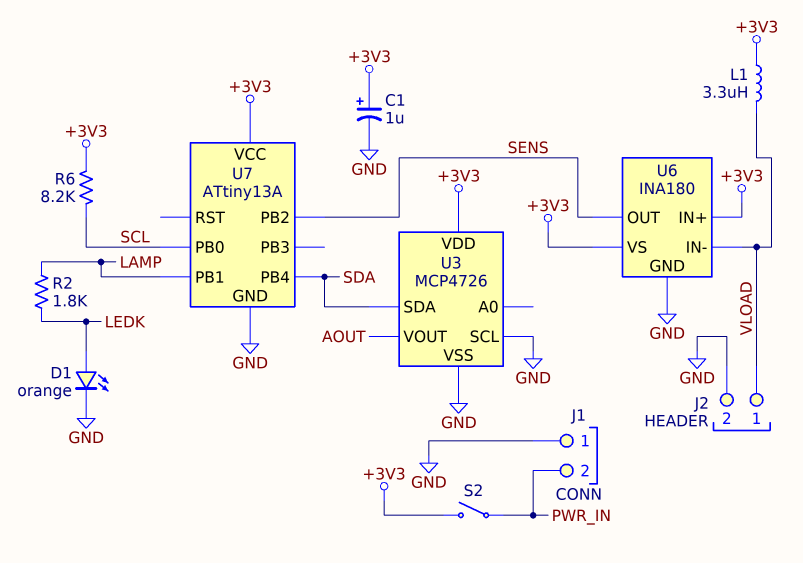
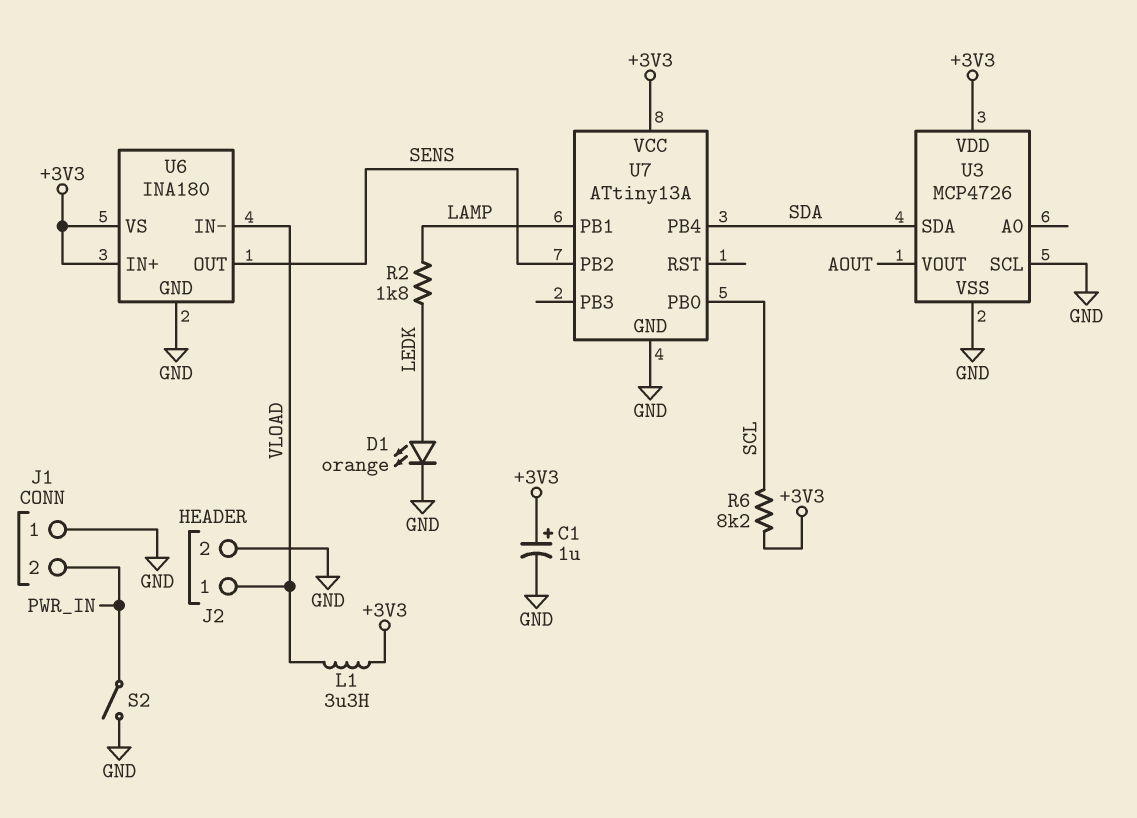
S2: switch (+3V3, PWR_IN) -> switch (GND, PWR_IN)

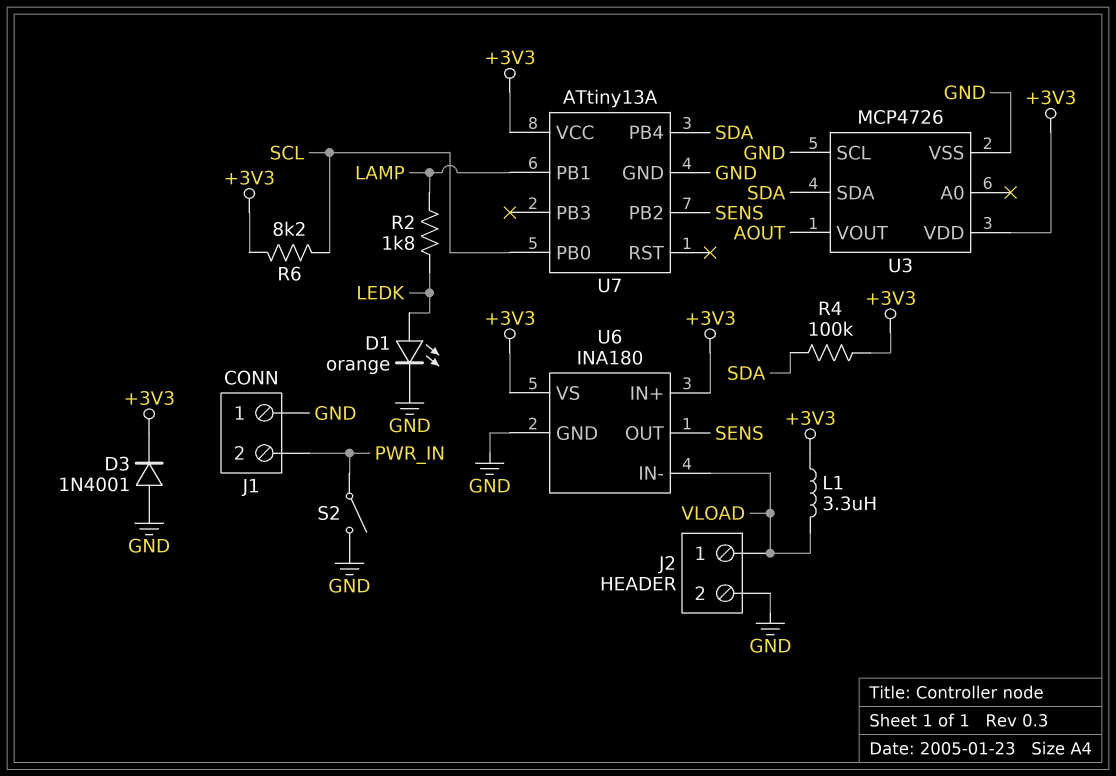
C1: 1uF (plus +3V3, minus GND) -> none
D3: none -> diode 1N4001 (A GND, K +3V3)
R4: none -> 100k (+3V3, SDA)

